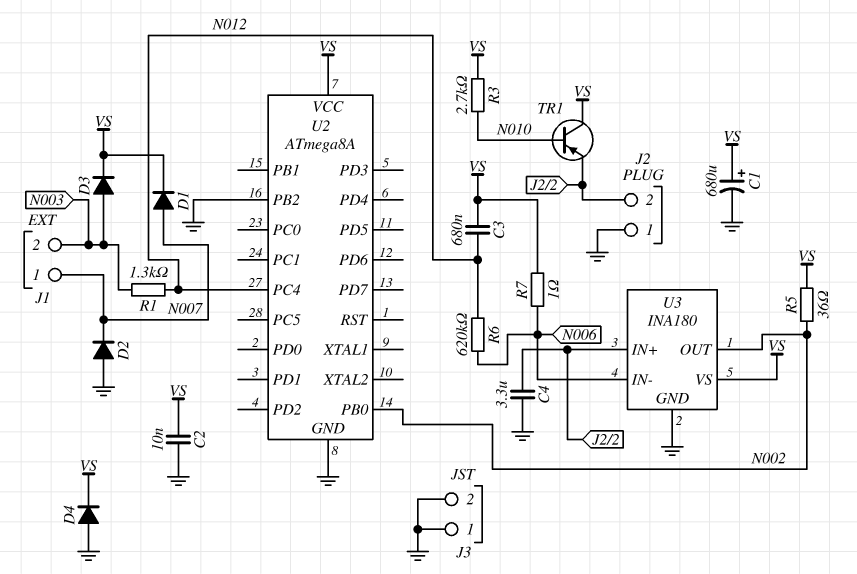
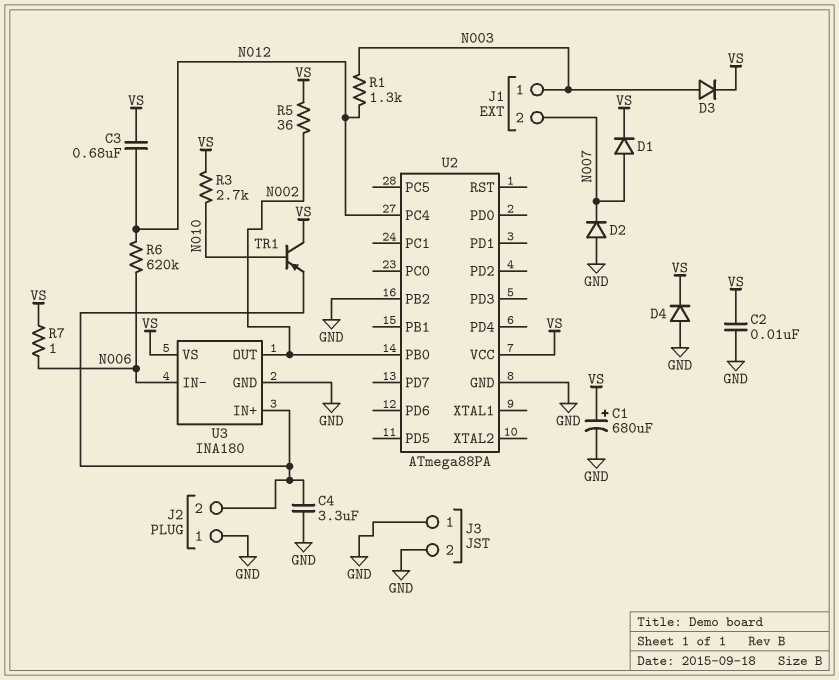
J1 pin 1: N007 -> N003
J1 pin 2: N003 -> N007
U2: ATmega8A -> ATmega88PA

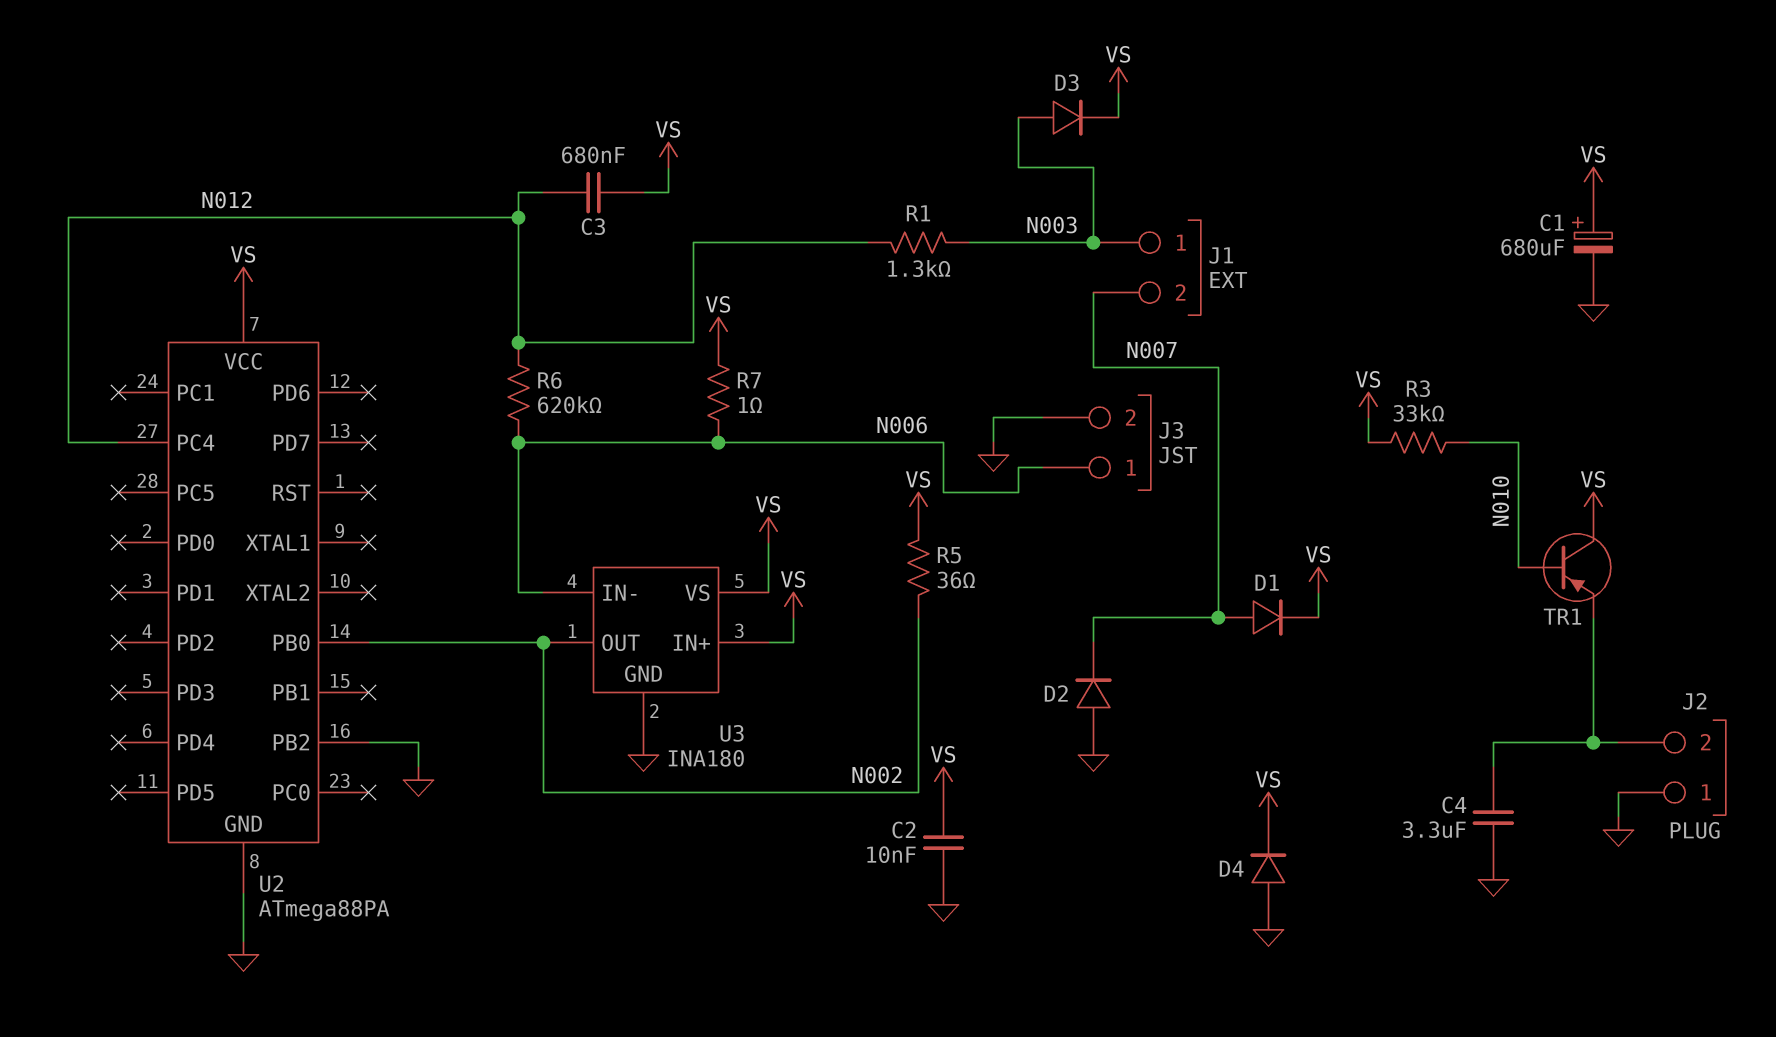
J3 pin 1: GND -> N006
R3: 2.7k (N010, VS) -> 33k (N010, VS)
U3 pin IN+: J2/2 -> VS

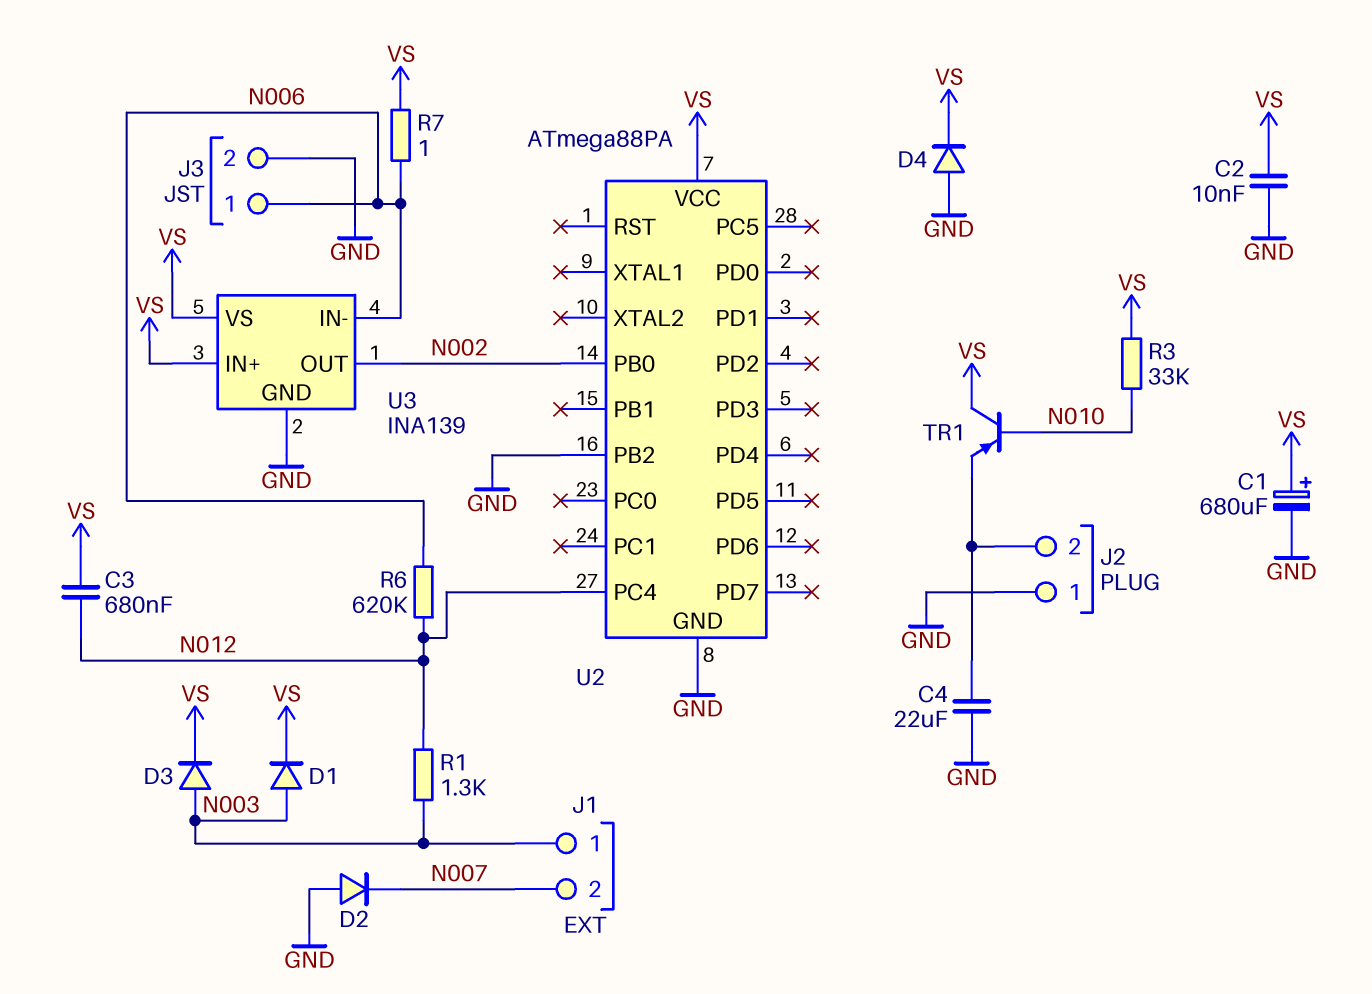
C4: 3.3uF (GND, J2/2) -> 22uF (GND, J2/2)
D1: diode (A N007, K VS) -> diode (A N003, K VS)
R5: 36 (N002, VS) -> none
U3: INA180 -> INA139

